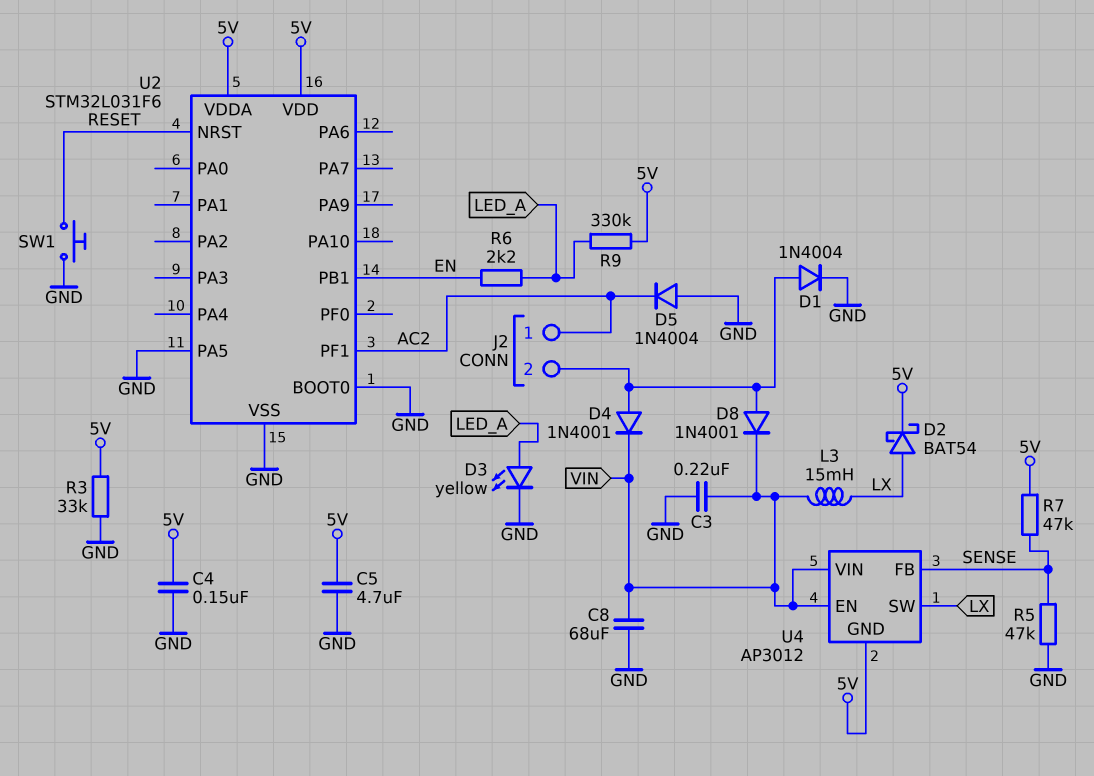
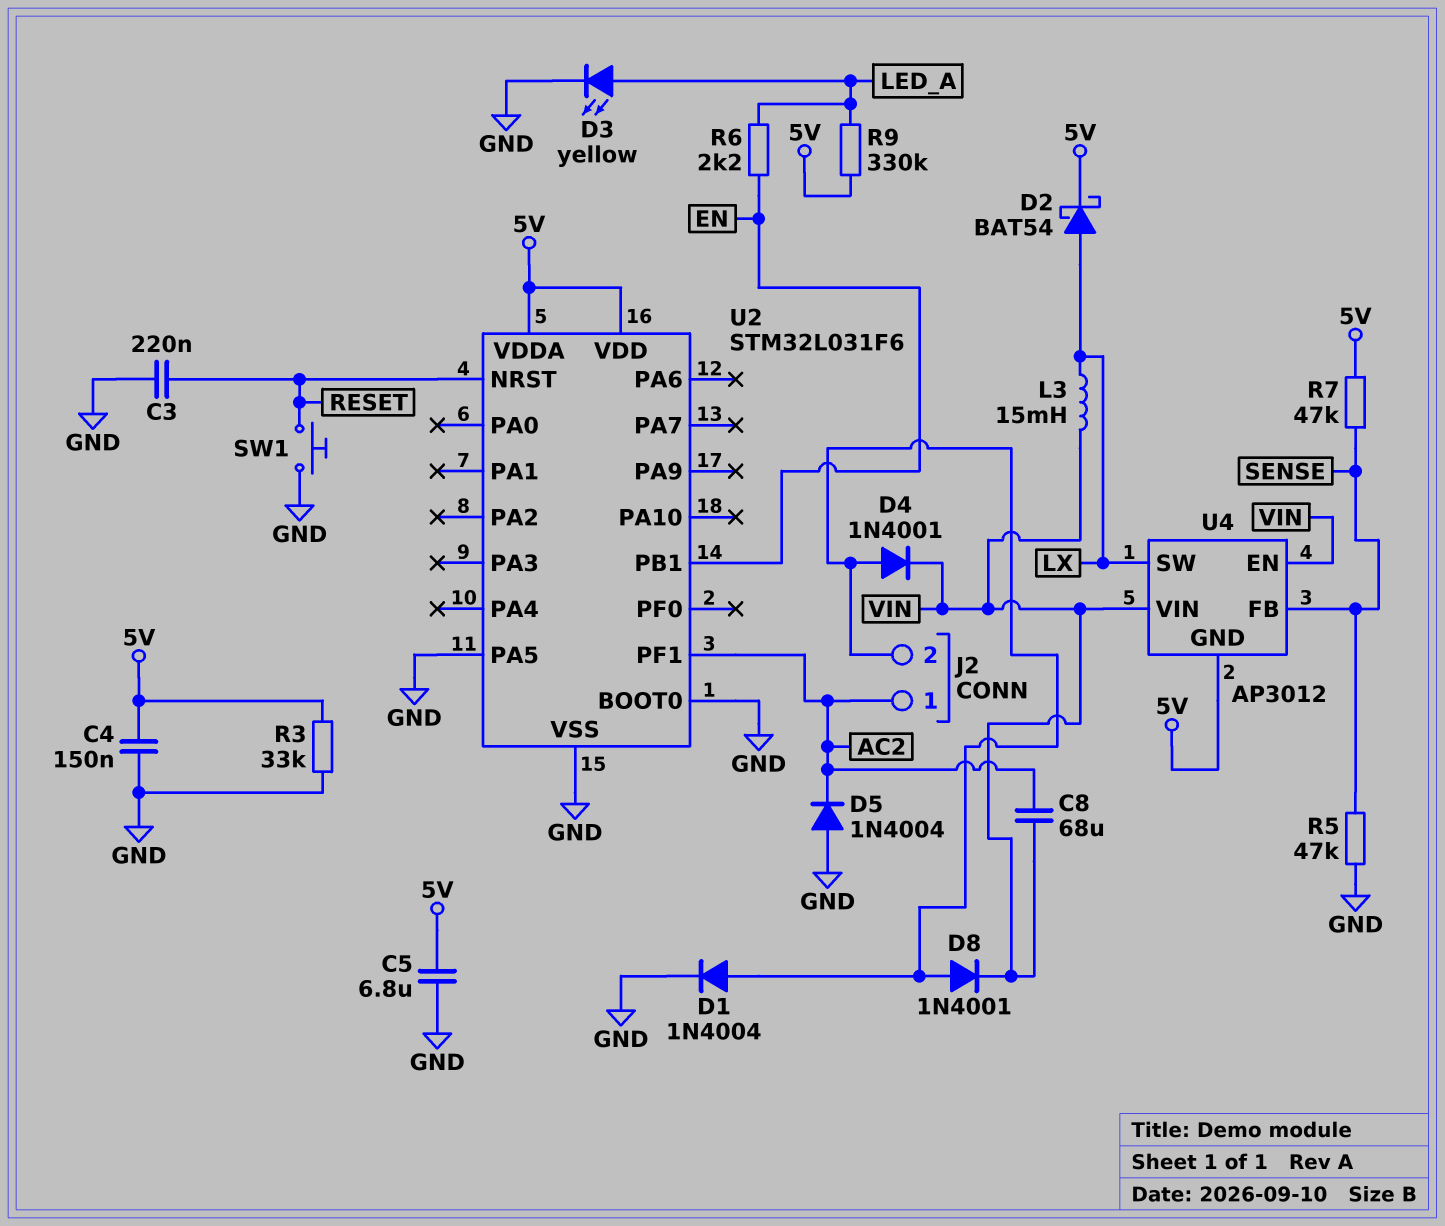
C3: 220nF (GND, VIN) -> 220nF (GND, RESET)
C5: 4.7uF (5V, GND) -> 6.8uF (5V, GND)
C8: 68uF (GND, VIN) -> 68uF (AC2, VIN)

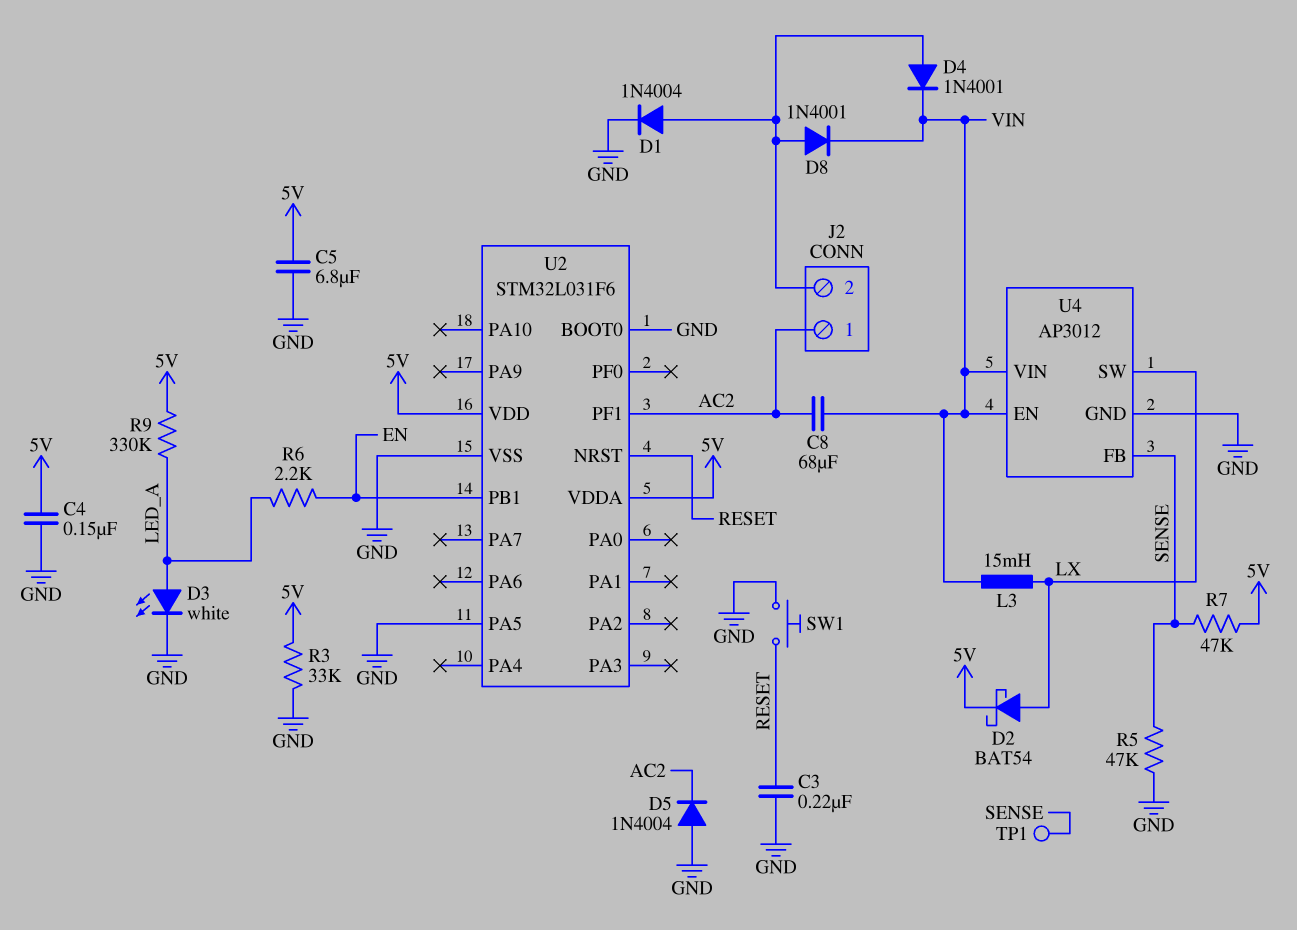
D3: LED yellow (A LED_A, K GND) -> LED white (A LED_A, K GND)
TP1: none -> test point (SENSE)
U4 pin GND: 5V -> GND

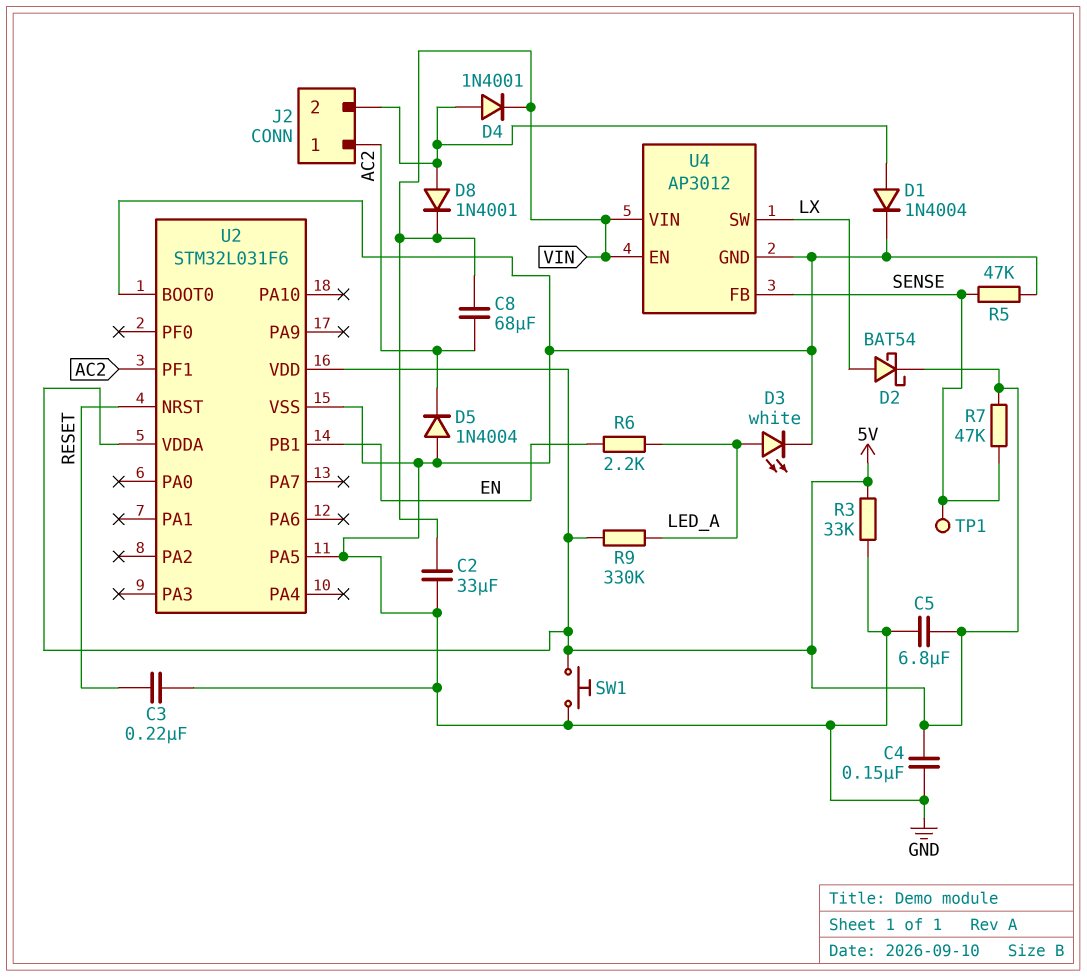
C2: none -> 33uF (GND, VIN)
L3: 15mH (LX, VIN) -> none
SW1: button (GND, RESET) -> button (5V, GND)

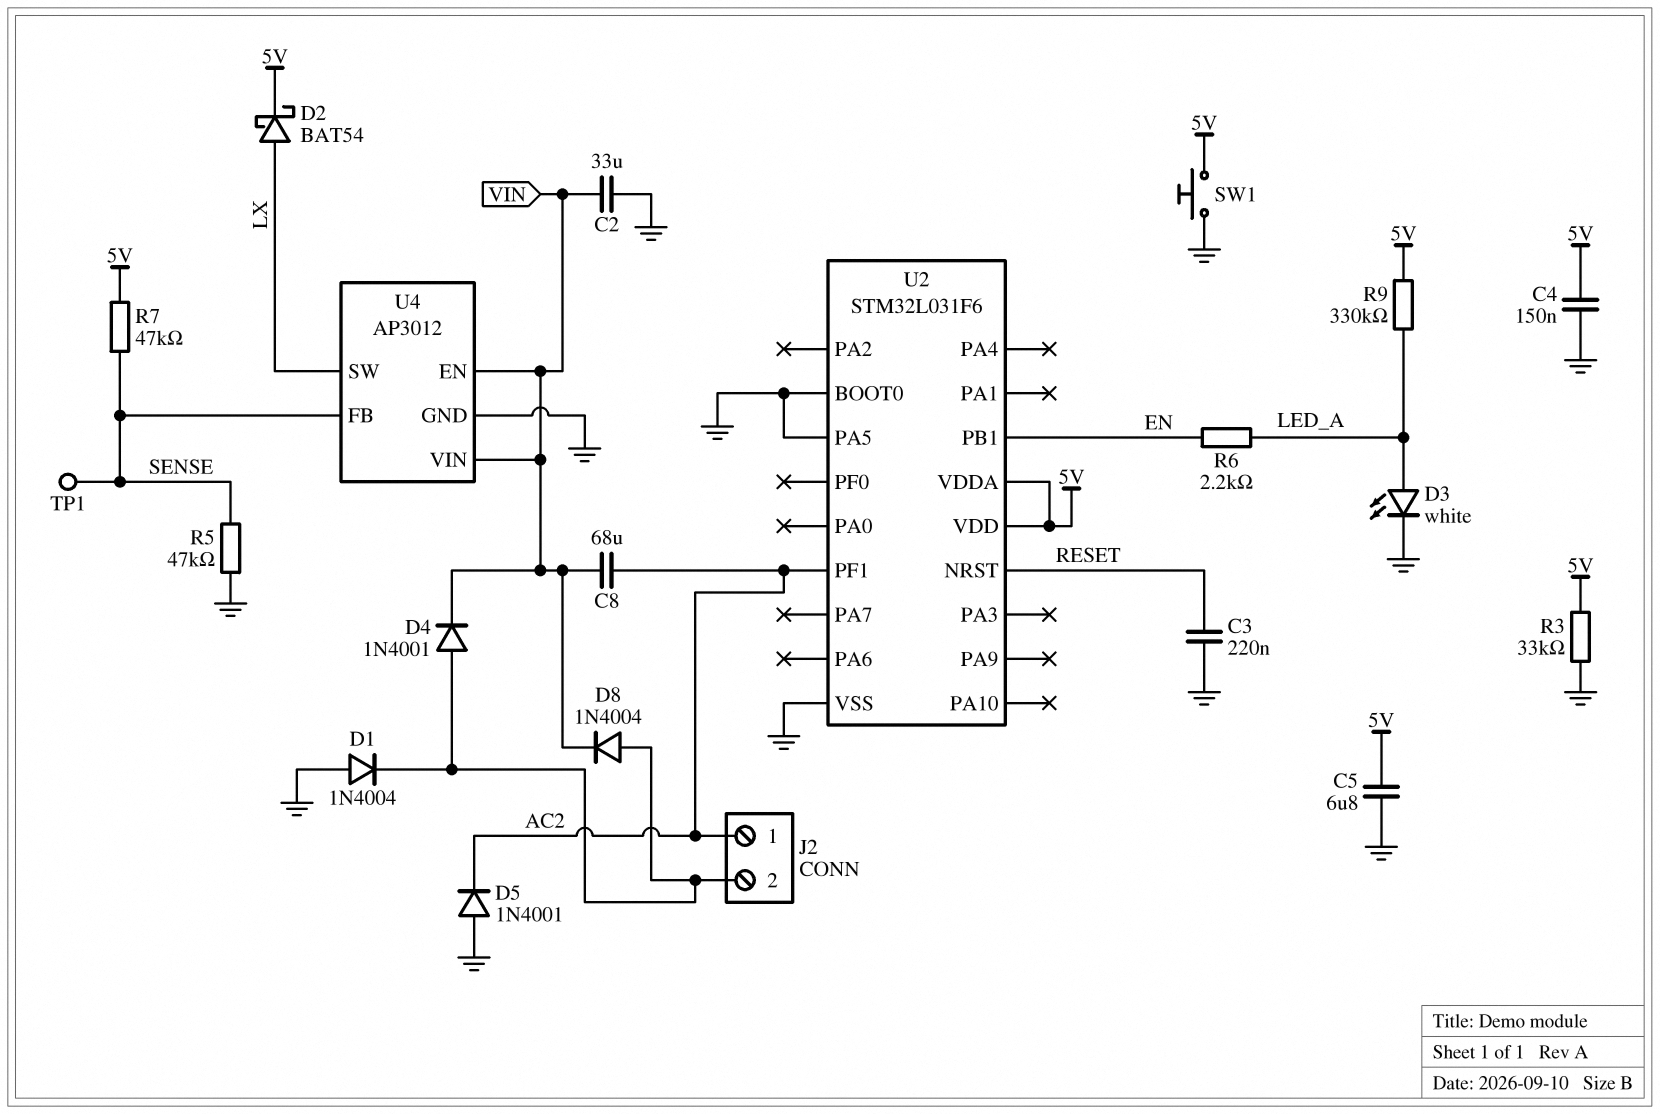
D1: diode 1N4004 (A J2/2, K GND) -> diode 1N4004 (A GND, K J2/2)
D5: diode 1N4004 (A GND, K AC2) -> diode 1N4001 (A GND, K AC2)
D8: diode 1N4001 (A J2/2, K VIN) -> diode 1N4004 (A J2/2, K VIN)

